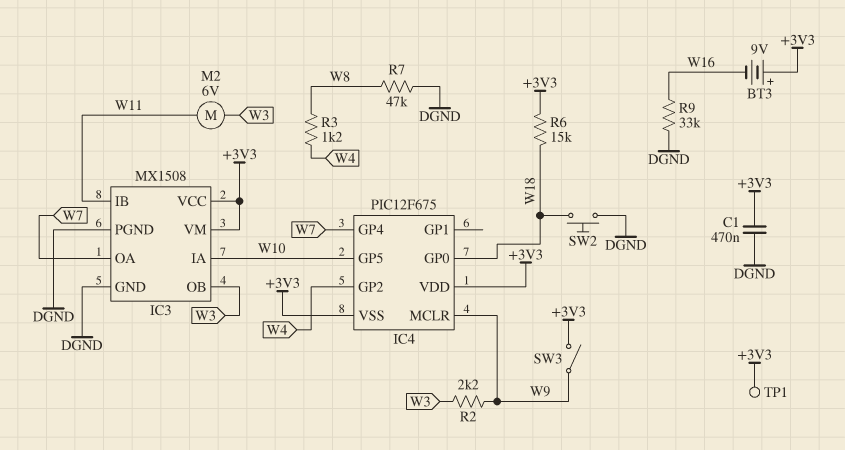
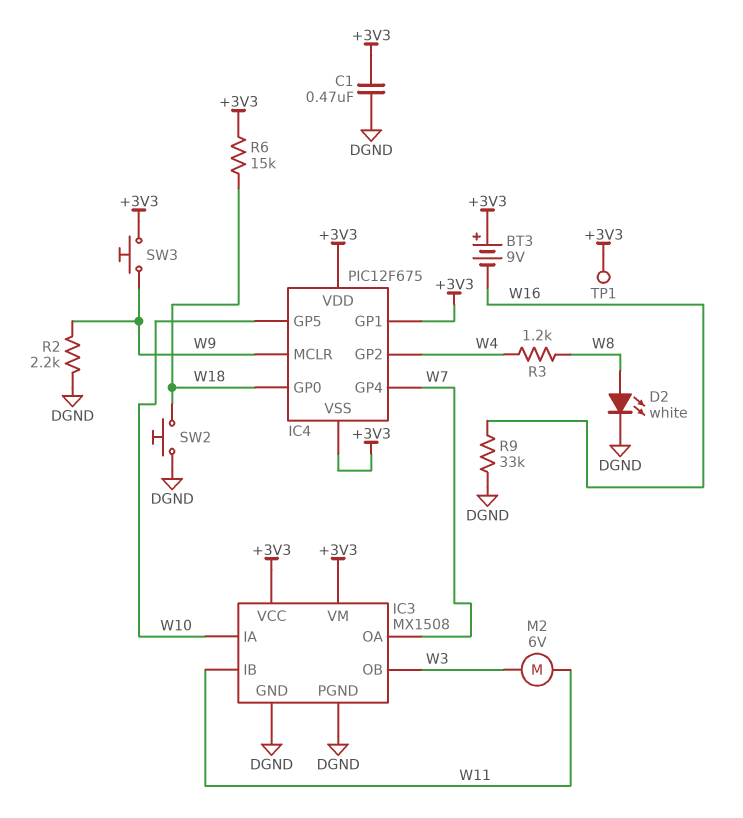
D2: none -> LED white (A W8, K DGND)
IC4 pin GP1: none -> +3V3
R2: 2.2k (W3, W9) -> 2.2k (DGND, W9)
R7: 47k (DGND, W8) -> none
SW3: switch (+3V3, W9) -> button (+3V3, W9)

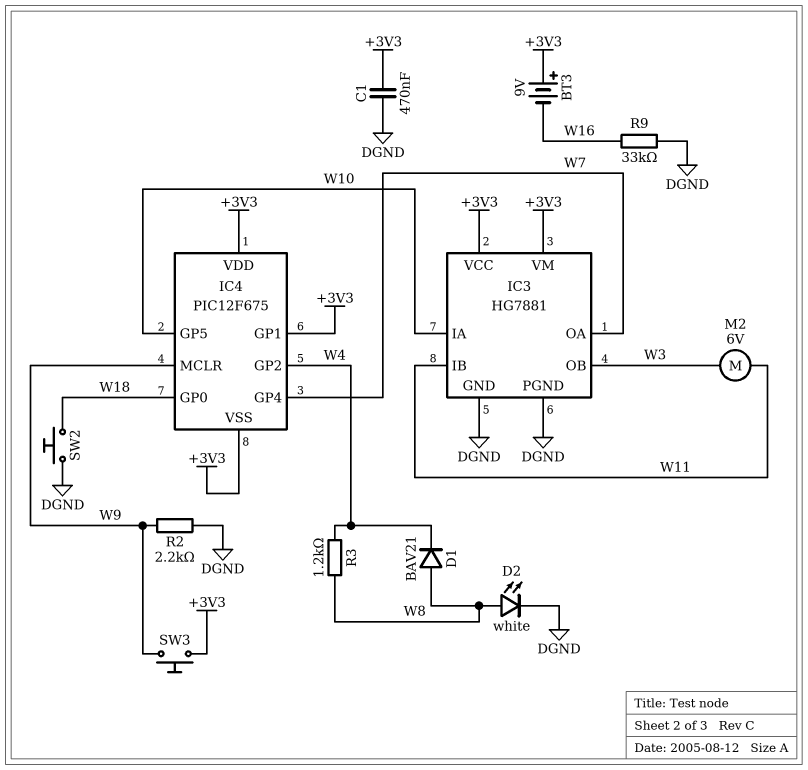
D1: none -> diode BAV21 (A W8, K W4)
IC3: MX1508 -> HG7881
R6: 15k (+3V3, W18) -> none
TP1: test point (+3V3) -> none

